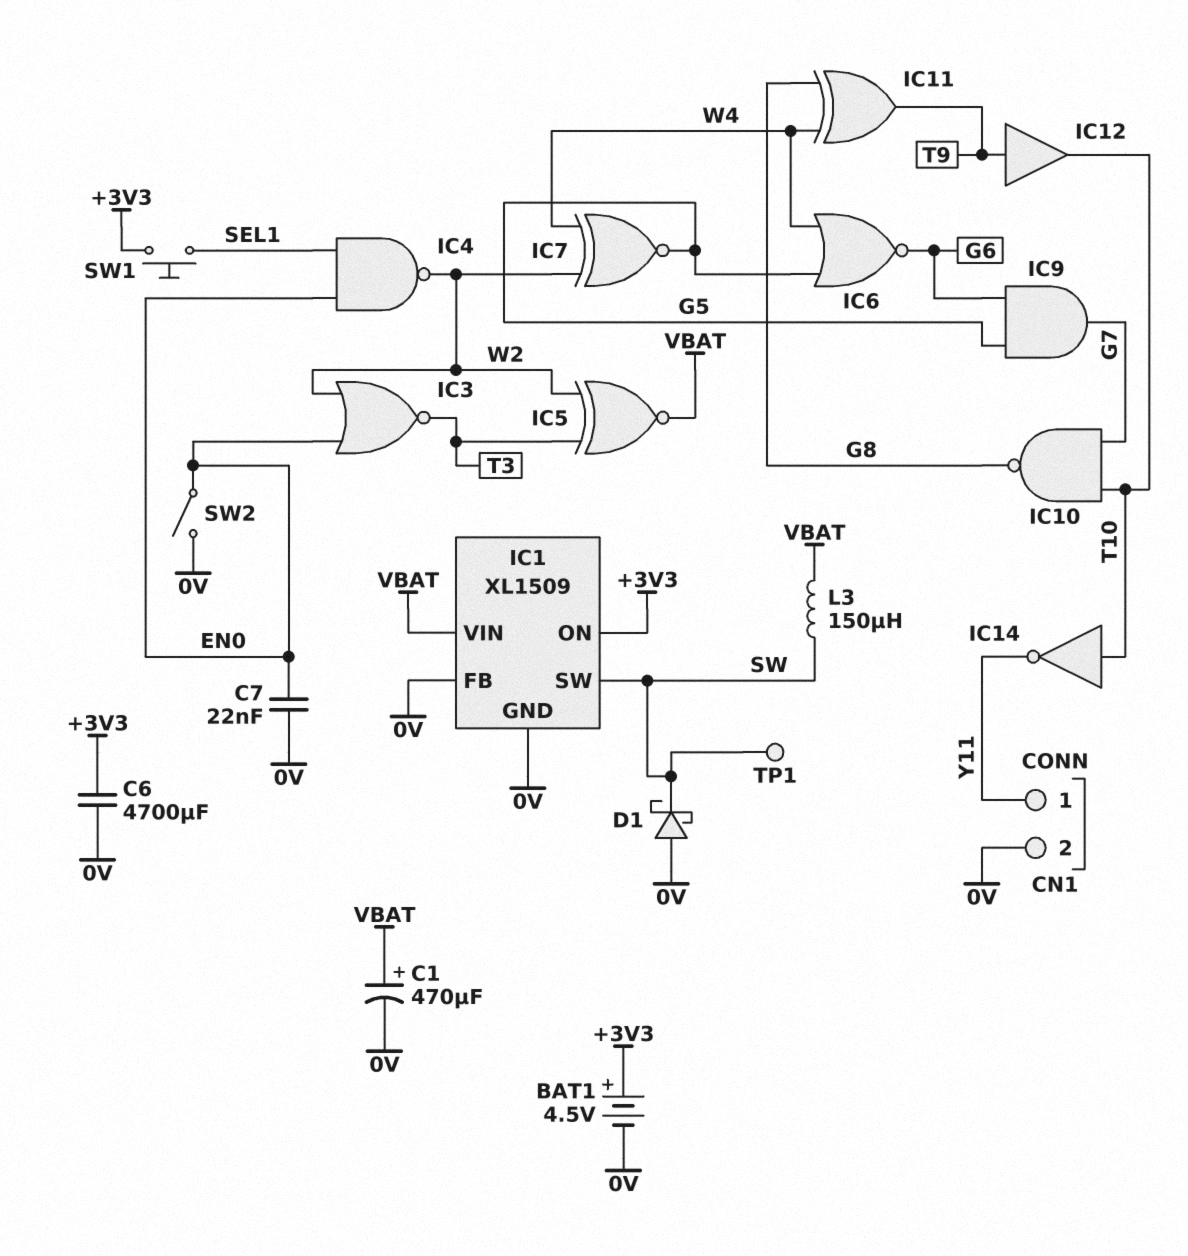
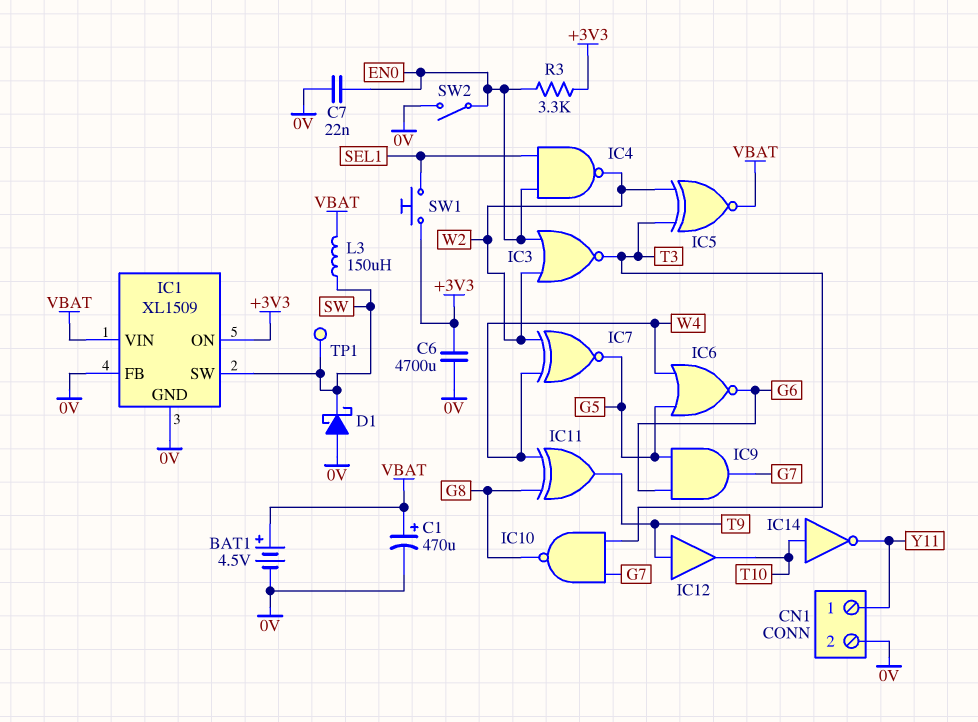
BAT1: 4.5V (plus +3V3, minus 0V) -> 4.5V (plus VBAT, minus 0V)
IC10: NAND (in G7, in T10, out G8) -> NAND (in G7, in T3, out G8)
R3: none -> 3.3k (+3V3, EN0)

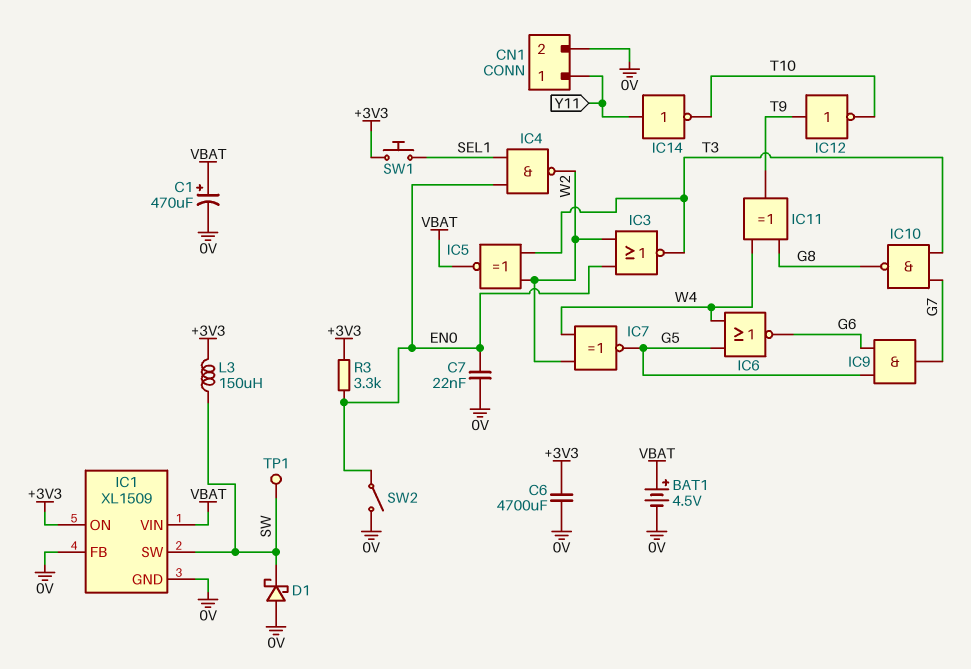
IC12: buffer (in T9, out T10) -> NOT (in T9, out T10)
IC14: NOT (in T10, out Y11) -> NOT (in Y11, out T10)
L3: 150uH (SW, VBAT) -> 150uH (+3V3, SW)

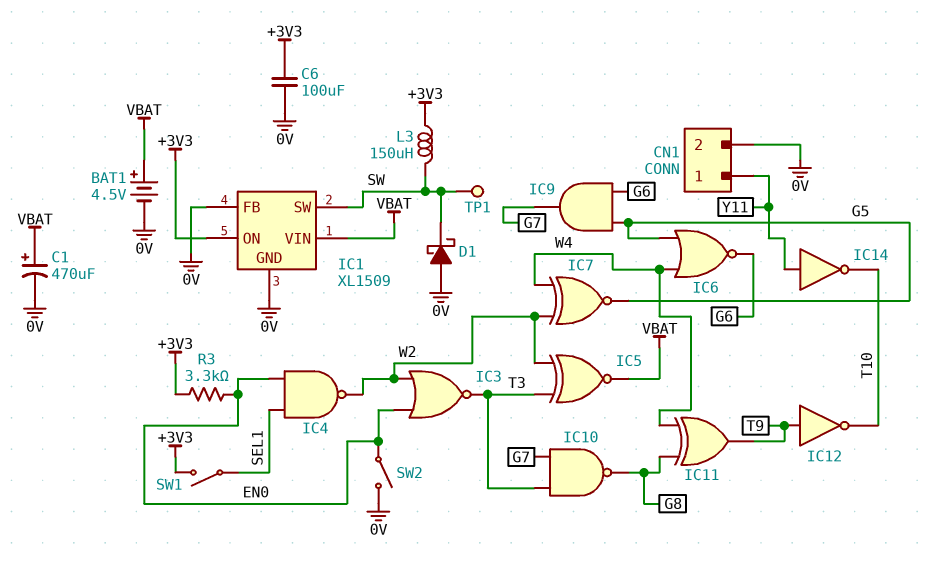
C6: 4700uF (+3V3, 0V) -> 100uF (+3V3, 0V)
C7: 22nF (0V, EN0) -> none
SW1: button (+3V3, SEL1) -> switch (+3V3, SEL1)

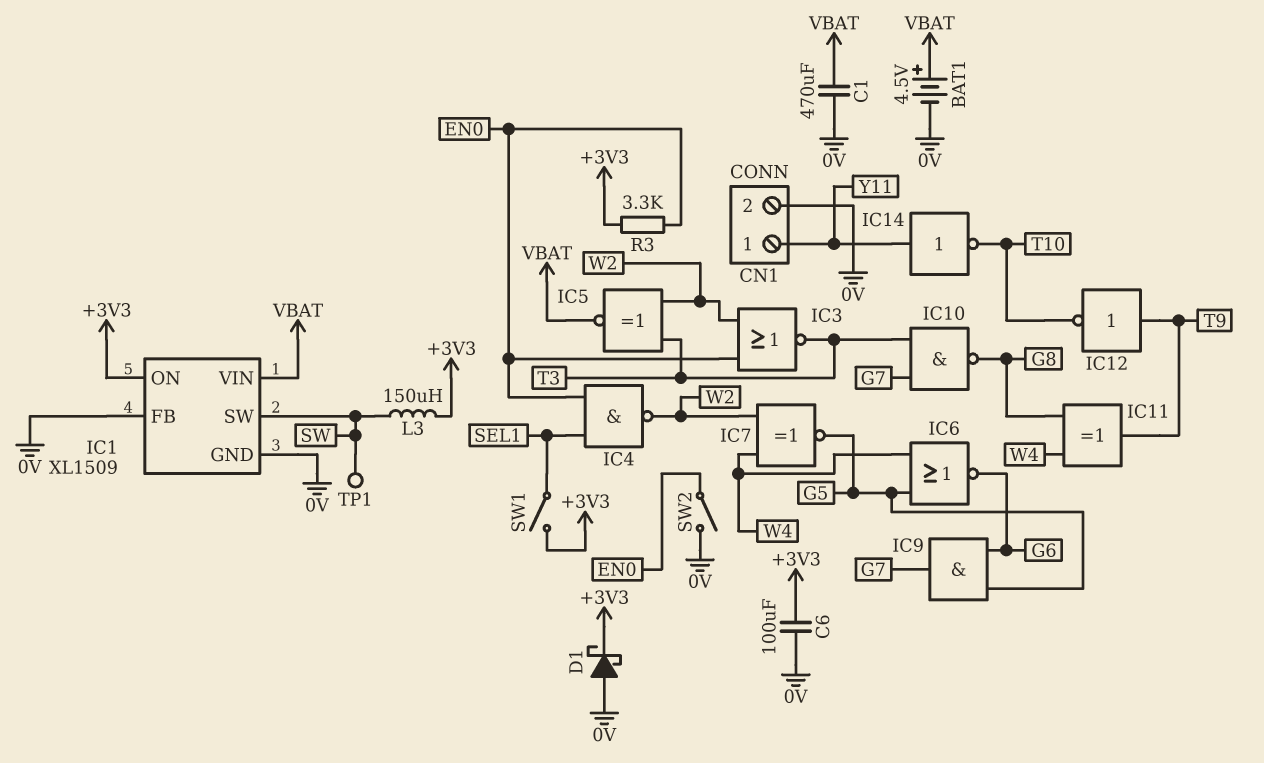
C1: 470uF (plus VBAT, minus 0V) -> 470uF (0V, VBAT)
D1: schottky (A 0V, K SW) -> schottky (A 0V, K +3V3)

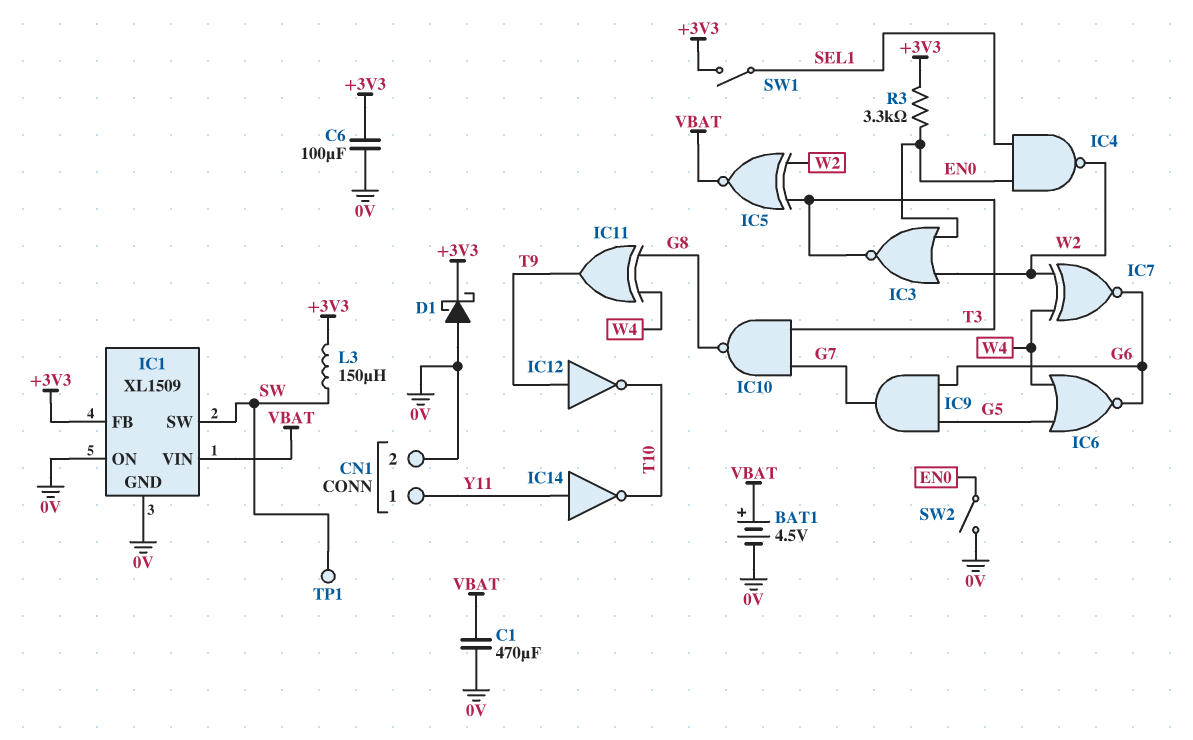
IC1 pin FB: 0V -> +3V3
IC1 pin ON: +3V3 -> 0V
IC7: XNOR (in W2, in W4, out G5) -> XNOR (in W2, in W4, out G6)

